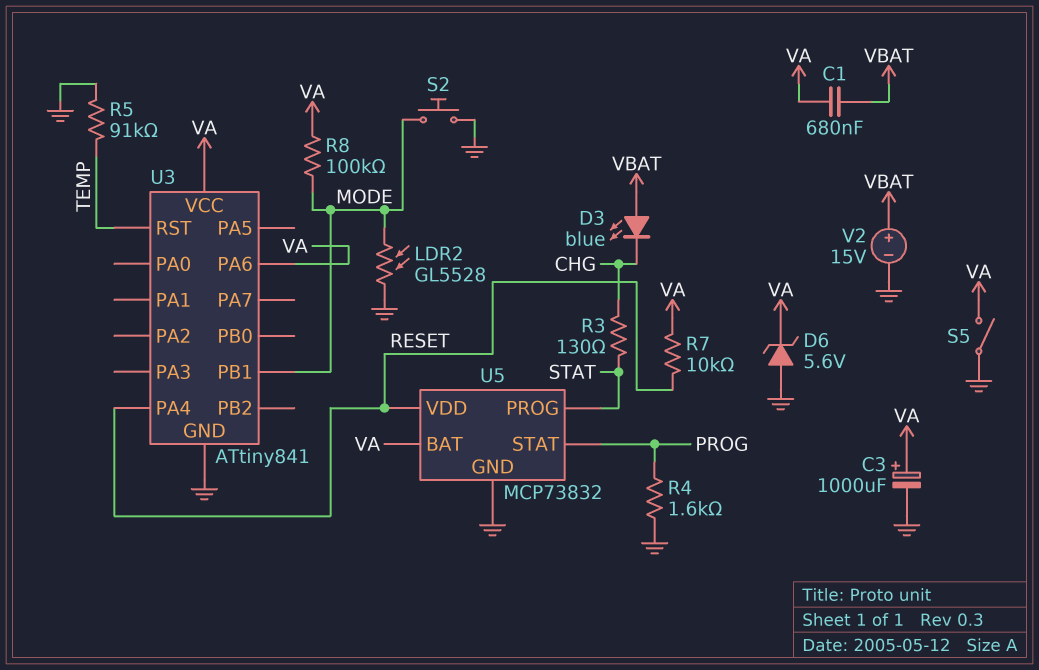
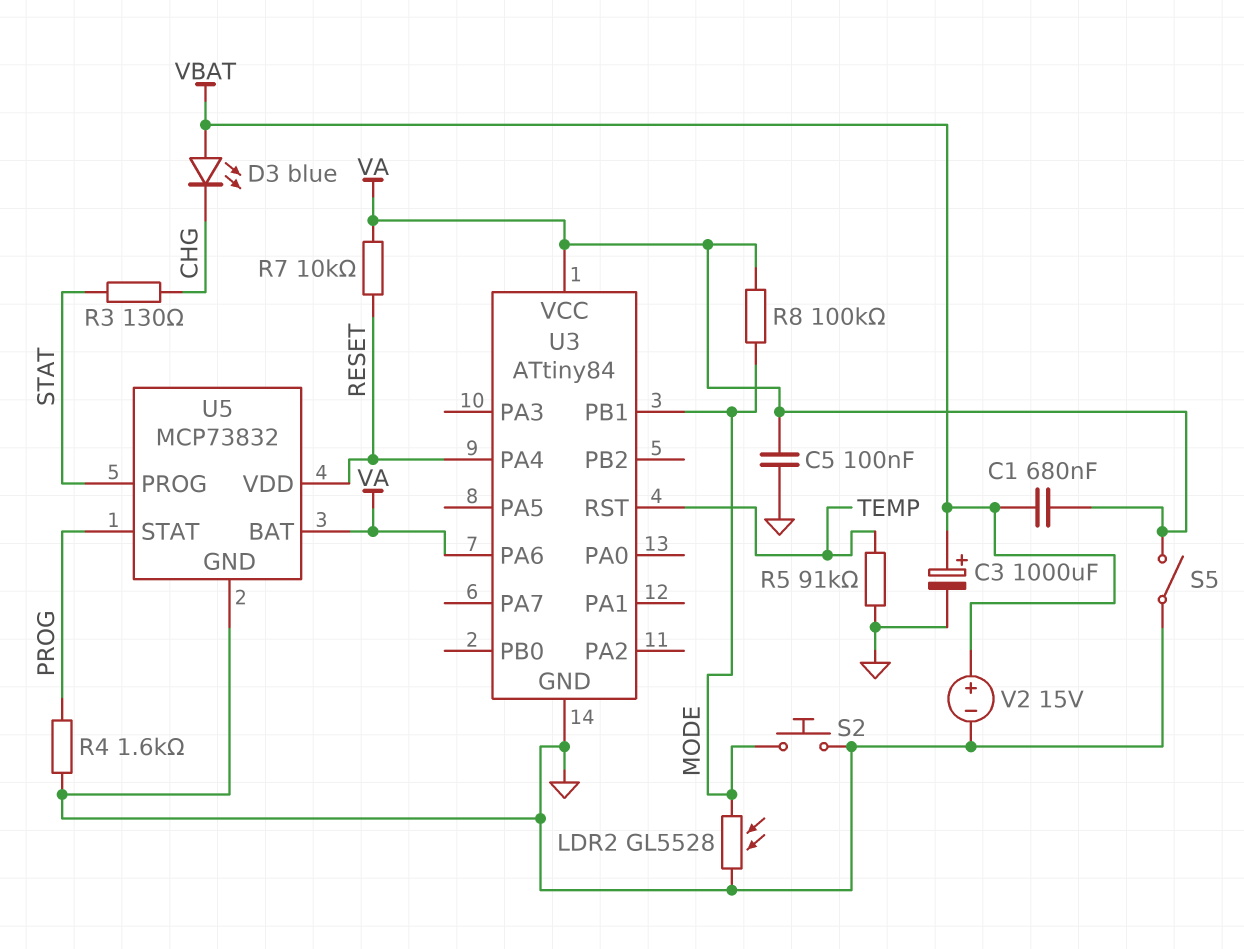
C3: 1000uF (plus VA, minus GND) -> 1000uF (plus VBAT, minus GND)
C5: none -> 100nF (GND, VA)
D6: zener 5.6V (A GND, K VA) -> none
U3: ATtiny841 -> ATtiny84

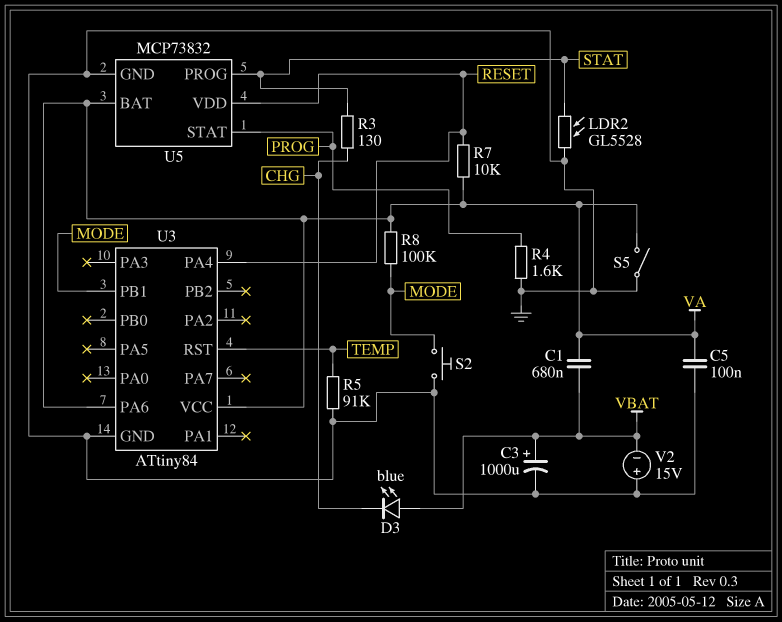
LDR2: GL5528 (GND, MODE) -> GL5528 (GND, STAT)
V2: 15V (plus VBAT, minus GND) -> 15V (plus GND, minus VBAT)

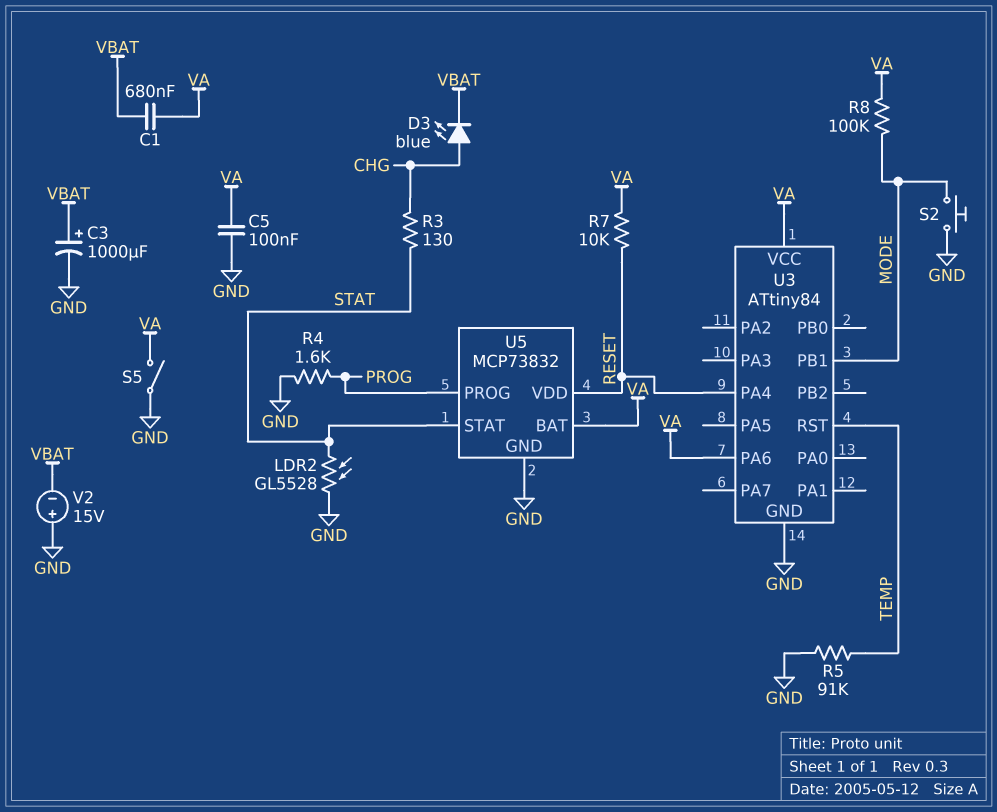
D3: LED blue (A VBAT, K CHG) -> LED blue (A CHG, K VBAT)
U5 pin PROG: STAT -> PROG
U5 pin STAT: PROG -> STAT

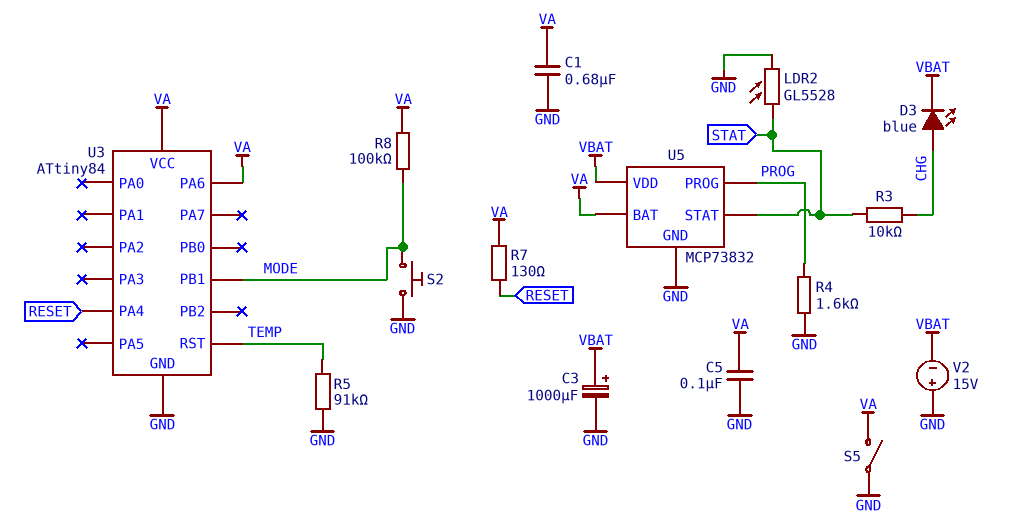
C1: 680nF (VA, VBAT) -> 680nF (GND, VA)
R3: 130 (CHG, STAT) -> 10k (CHG, STAT)
R7: 10k (RESET, VA) -> 130 (RESET, VA)
U5 pin VDD: RESET -> VBAT

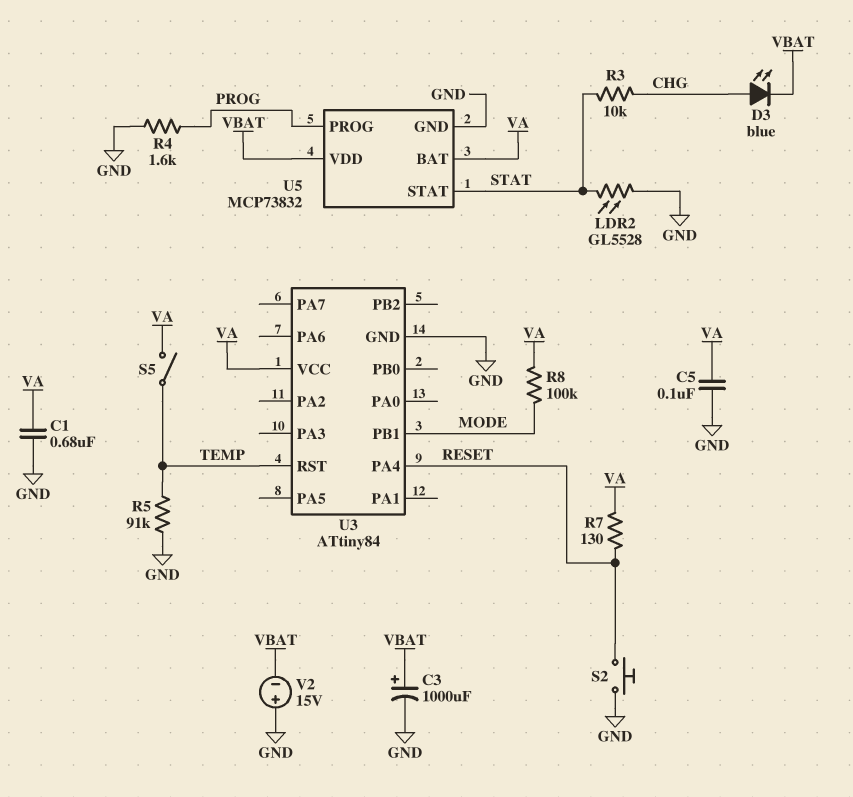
S2: button (GND, MODE) -> button (GND, RESET)
S5: switch (GND, VA) -> switch (TEMP, VA)
U3 pin PA6: VA -> none

